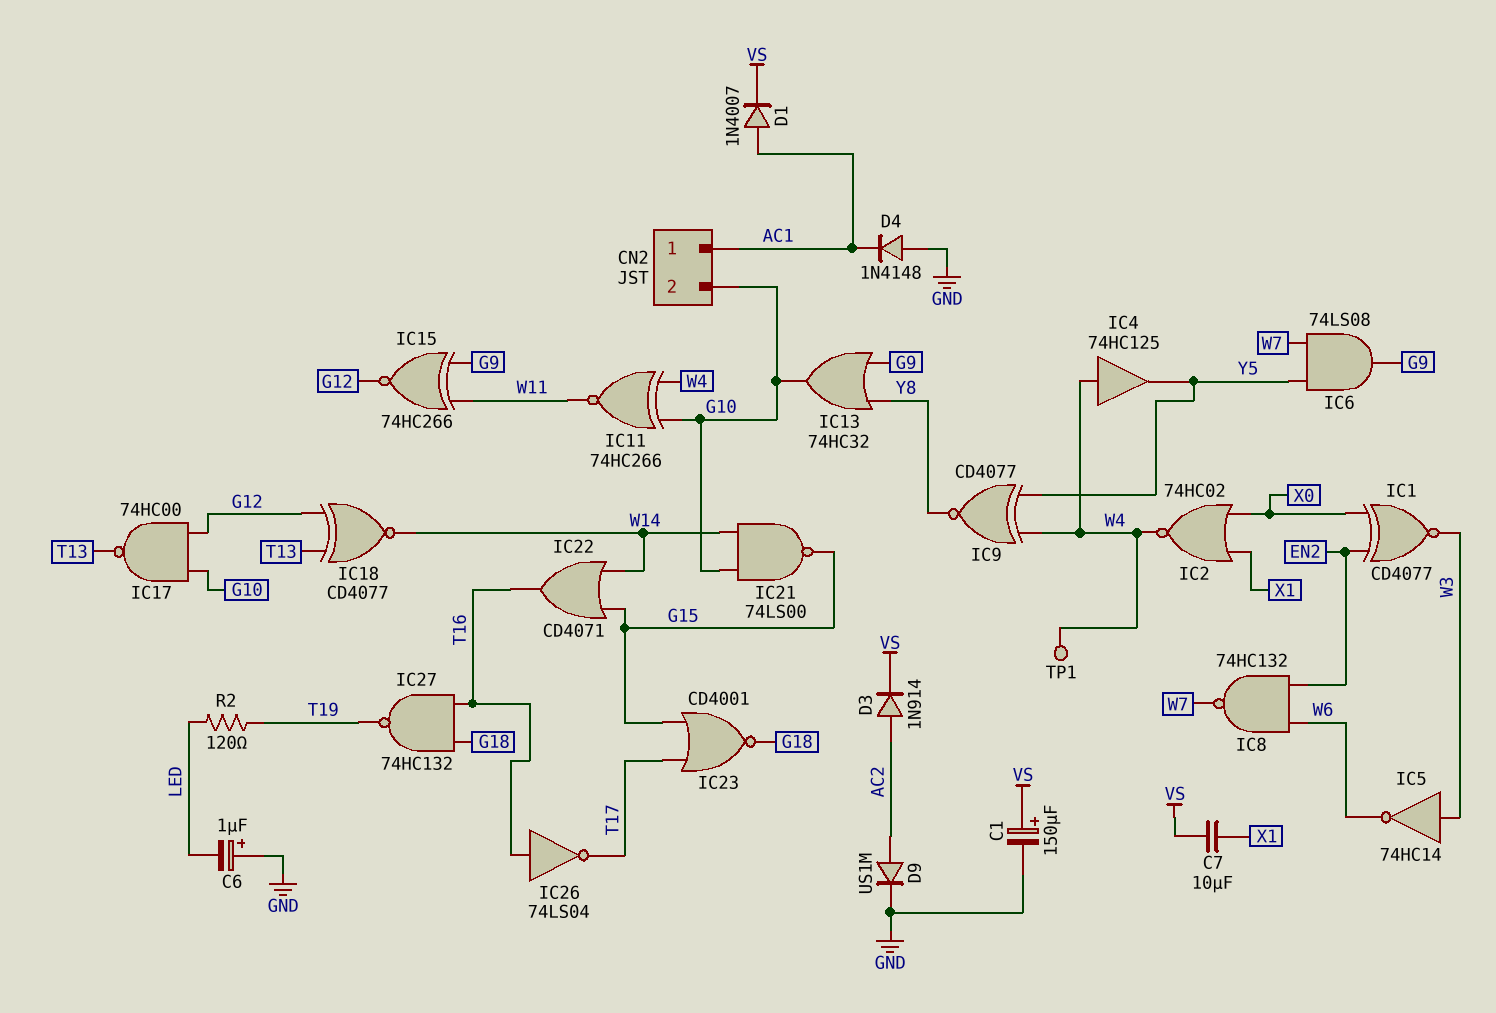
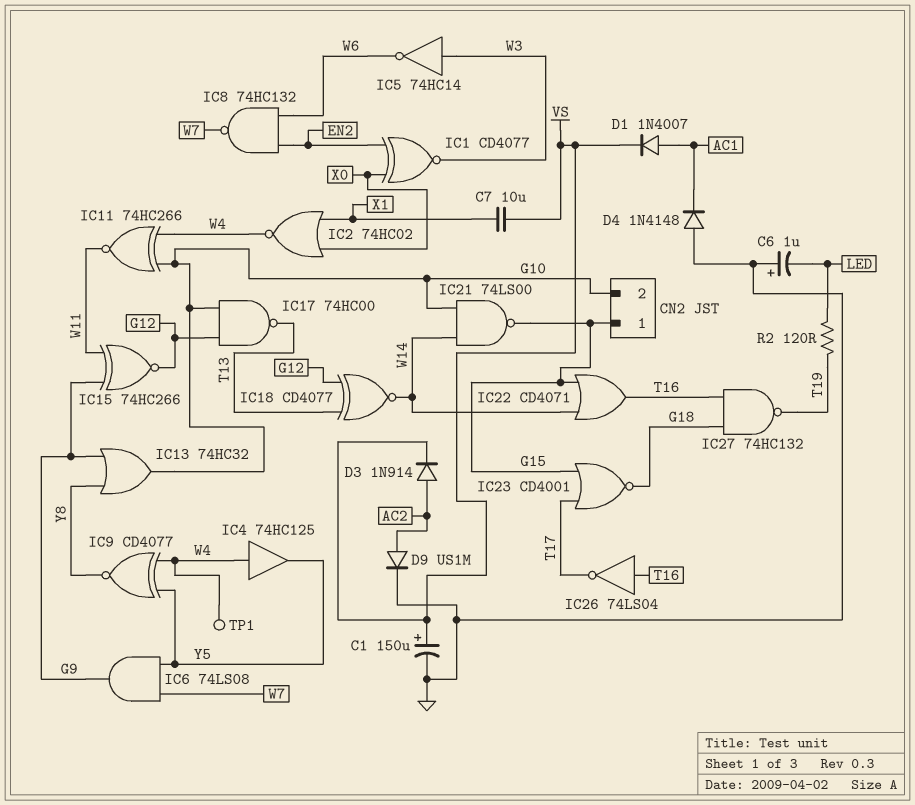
CN2 pin 1: AC1 -> G15

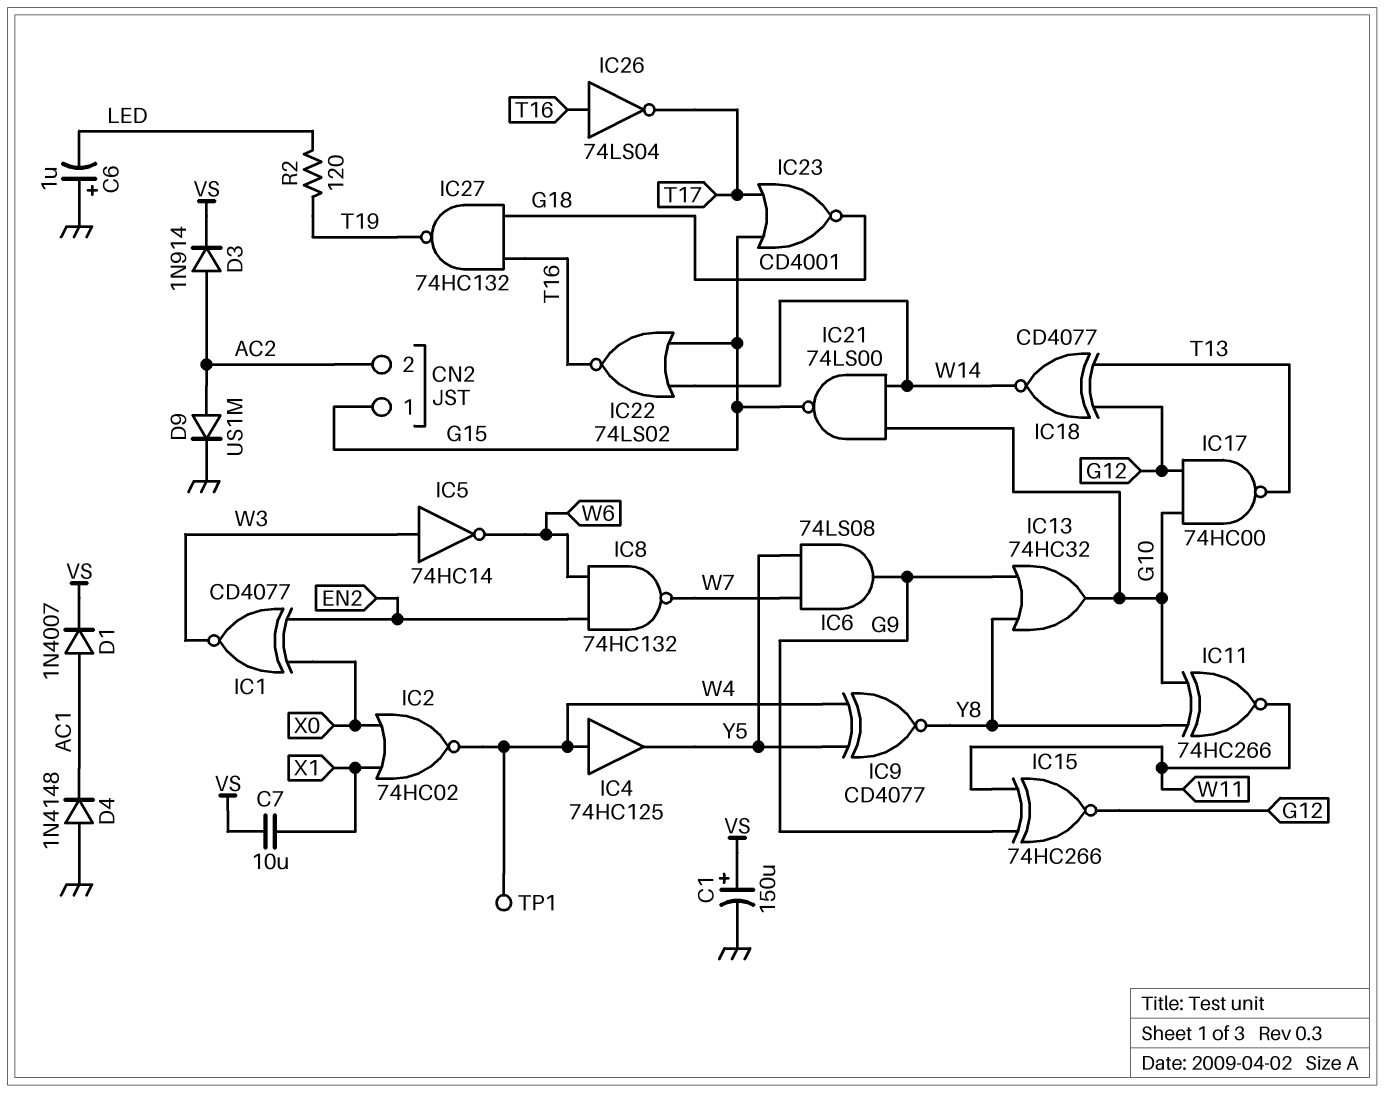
CN2 pin 2: G10 -> AC2
IC11: XNOR 74HC266 (in G10, in W4, out W11) -> XNOR 74HC266 (in G10, in Y8, out W11)
IC22: OR CD4071 (in G15, in W14, out T16) -> NOR 74LS02 (in G15, in W14, out T16)

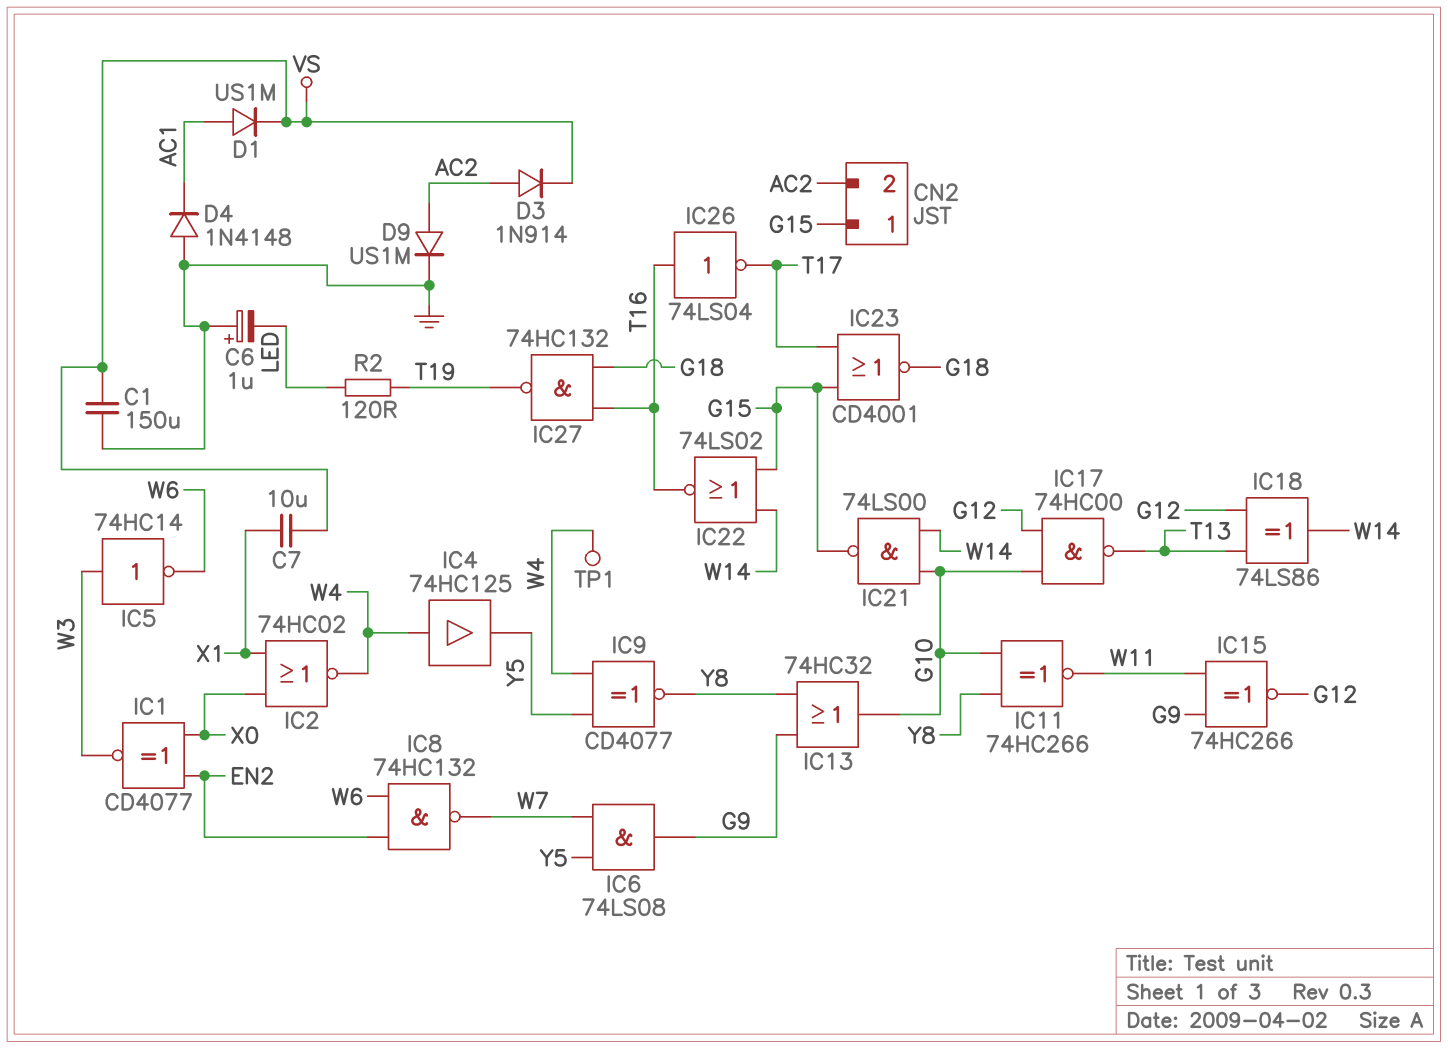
C1: 150uF (plus VS, minus GND) -> 150uF (GND, VS)
D1: diode 1N4007 (A AC1, K VS) -> diode US1M (A AC1, K VS)
IC18: XNOR CD4077 (in G12, in T13, out W14) -> XOR 74LS86 (in G12, in T13, out W14)

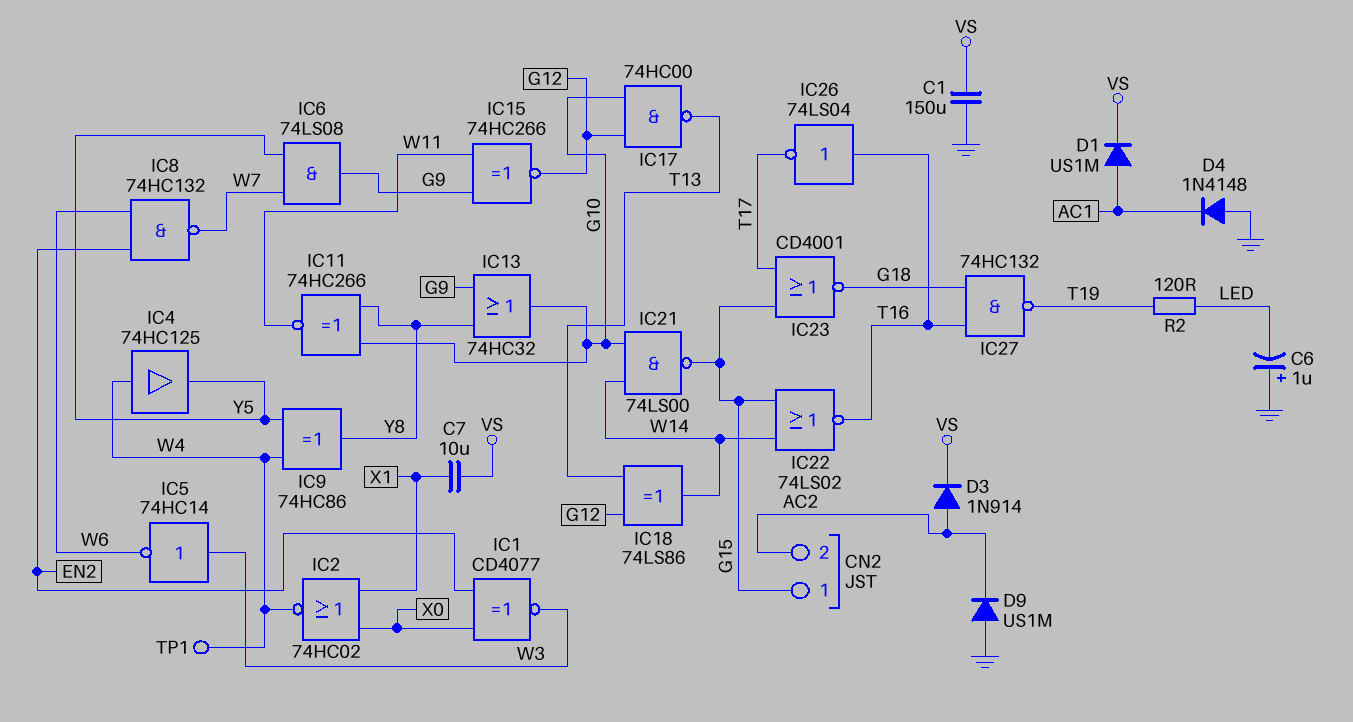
D9: diode US1M (A AC2, K GND) -> diode US1M (A GND, K AC2)
IC9: XNOR CD4077 (in W4, in Y5, out Y8) -> XOR 74HC86 (in W4, in Y5, out Y8)

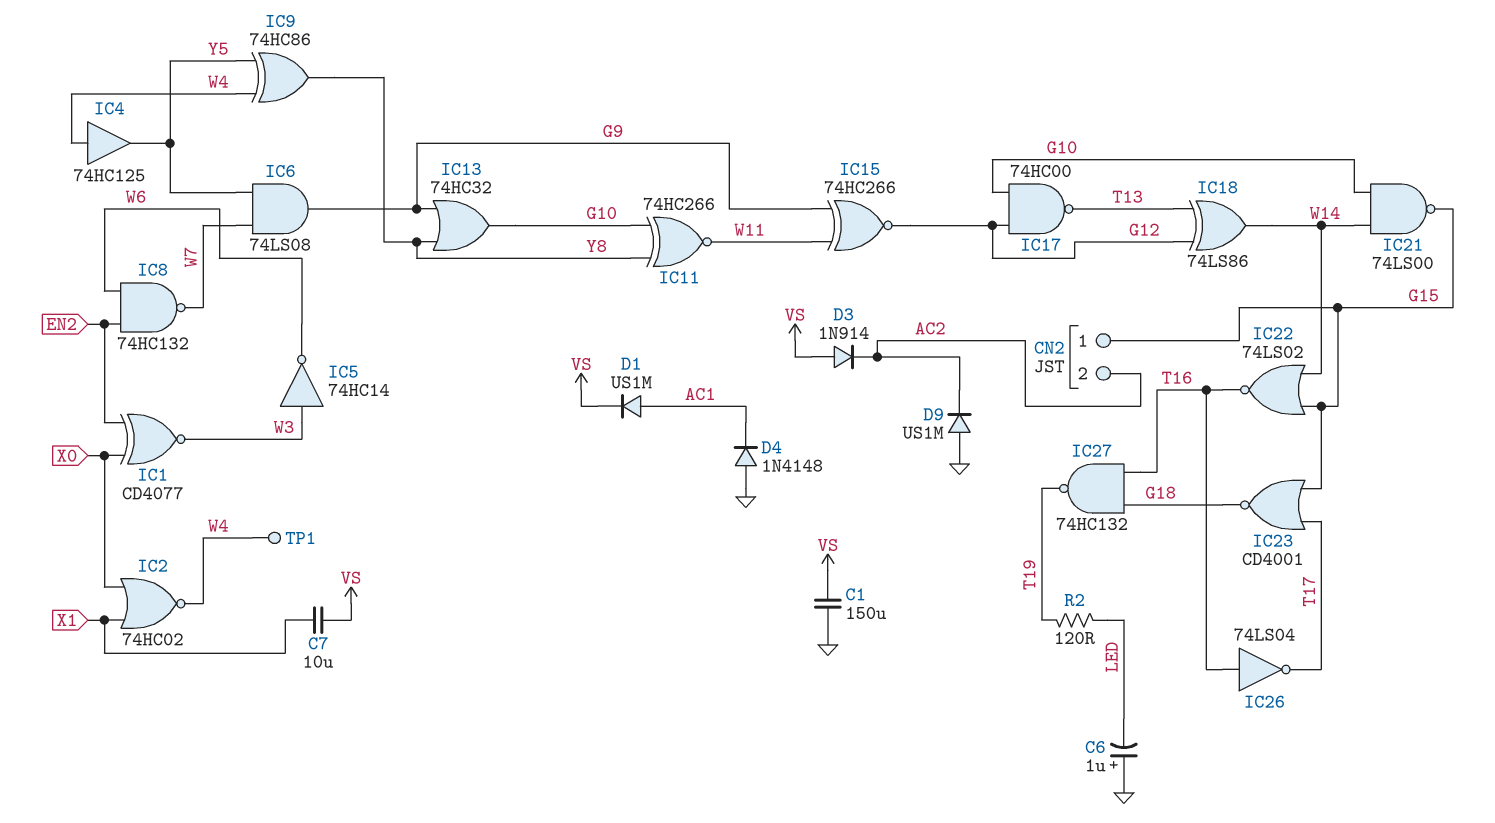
D3: diode 1N914 (A AC2, K VS) -> diode 1N914 (A VS, K AC2)

